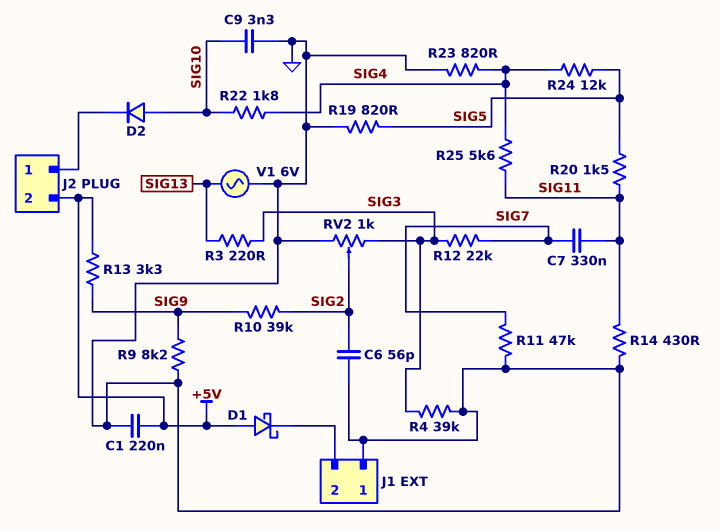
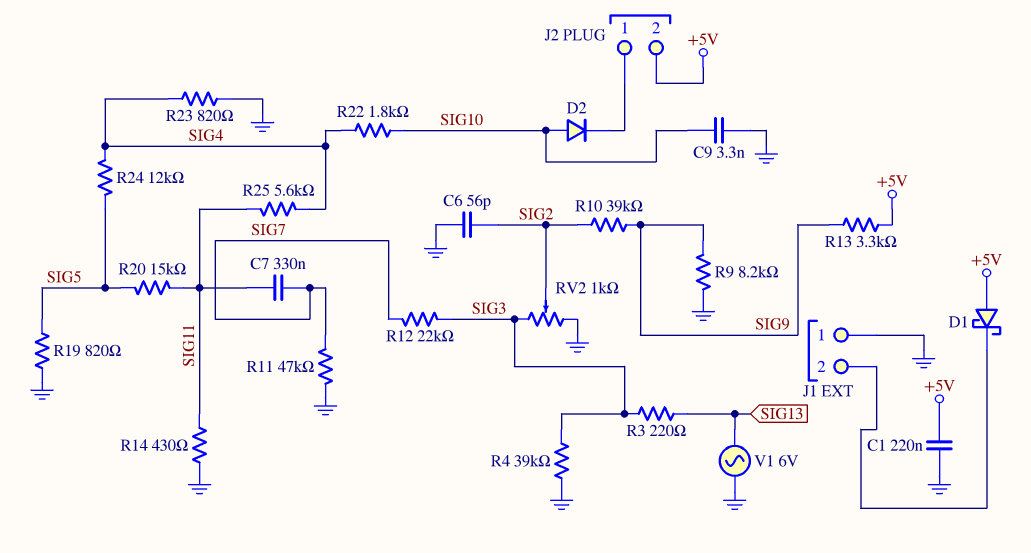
R20: 1.5k (SIG5, SIG11) -> 15k (SIG5, SIG11)

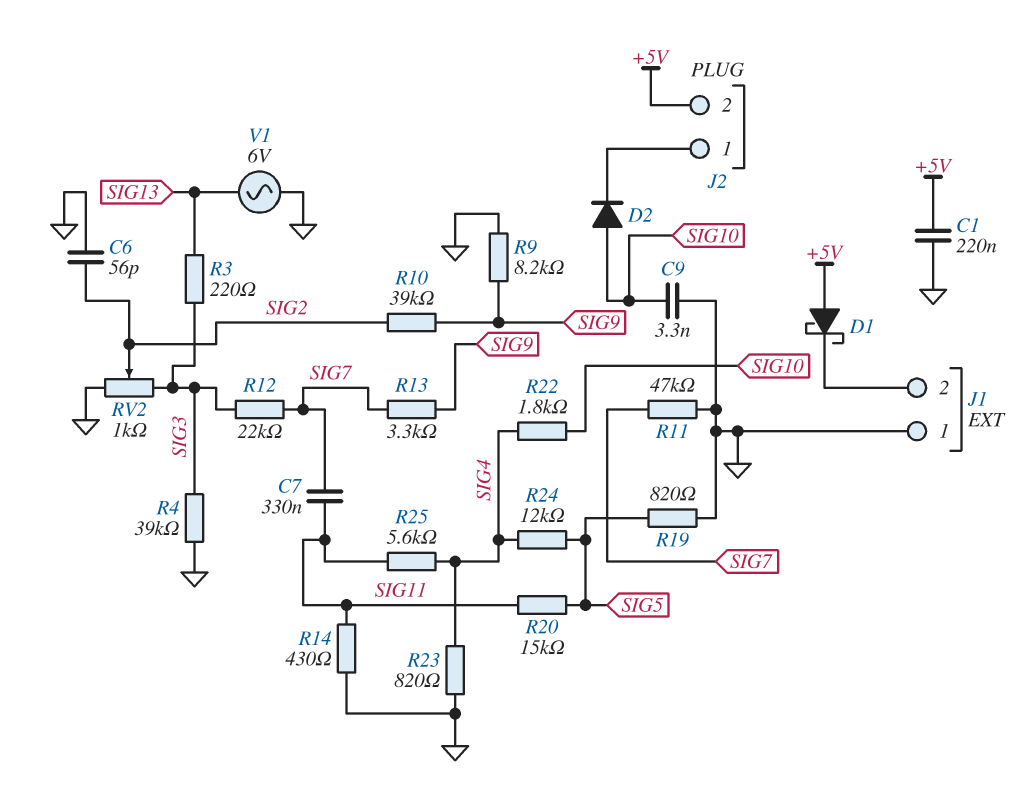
R13: 3.3k (+5V, SIG9) -> 3.3k (SIG7, SIG9)

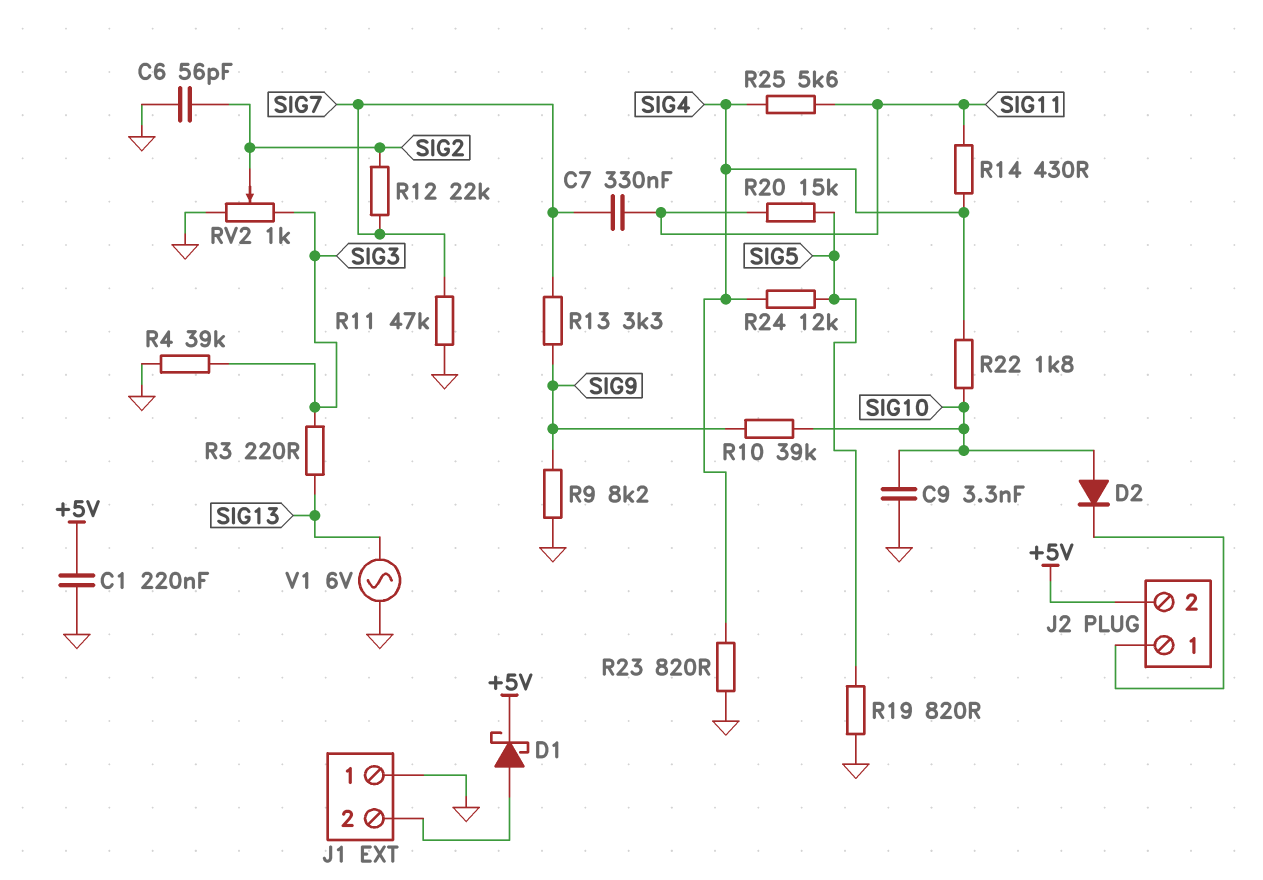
D1: schottky (A +5V, K J1/2) -> schottky (A J1/2, K +5V)
R10: 39k (SIG2, SIG9) -> 39k (SIG9, SIG10)
R12: 22k (SIG3, SIG7) -> 22k (SIG2, SIG7)
R14: 430 (GND, SIG11) -> 430 (SIG4, SIG11)

